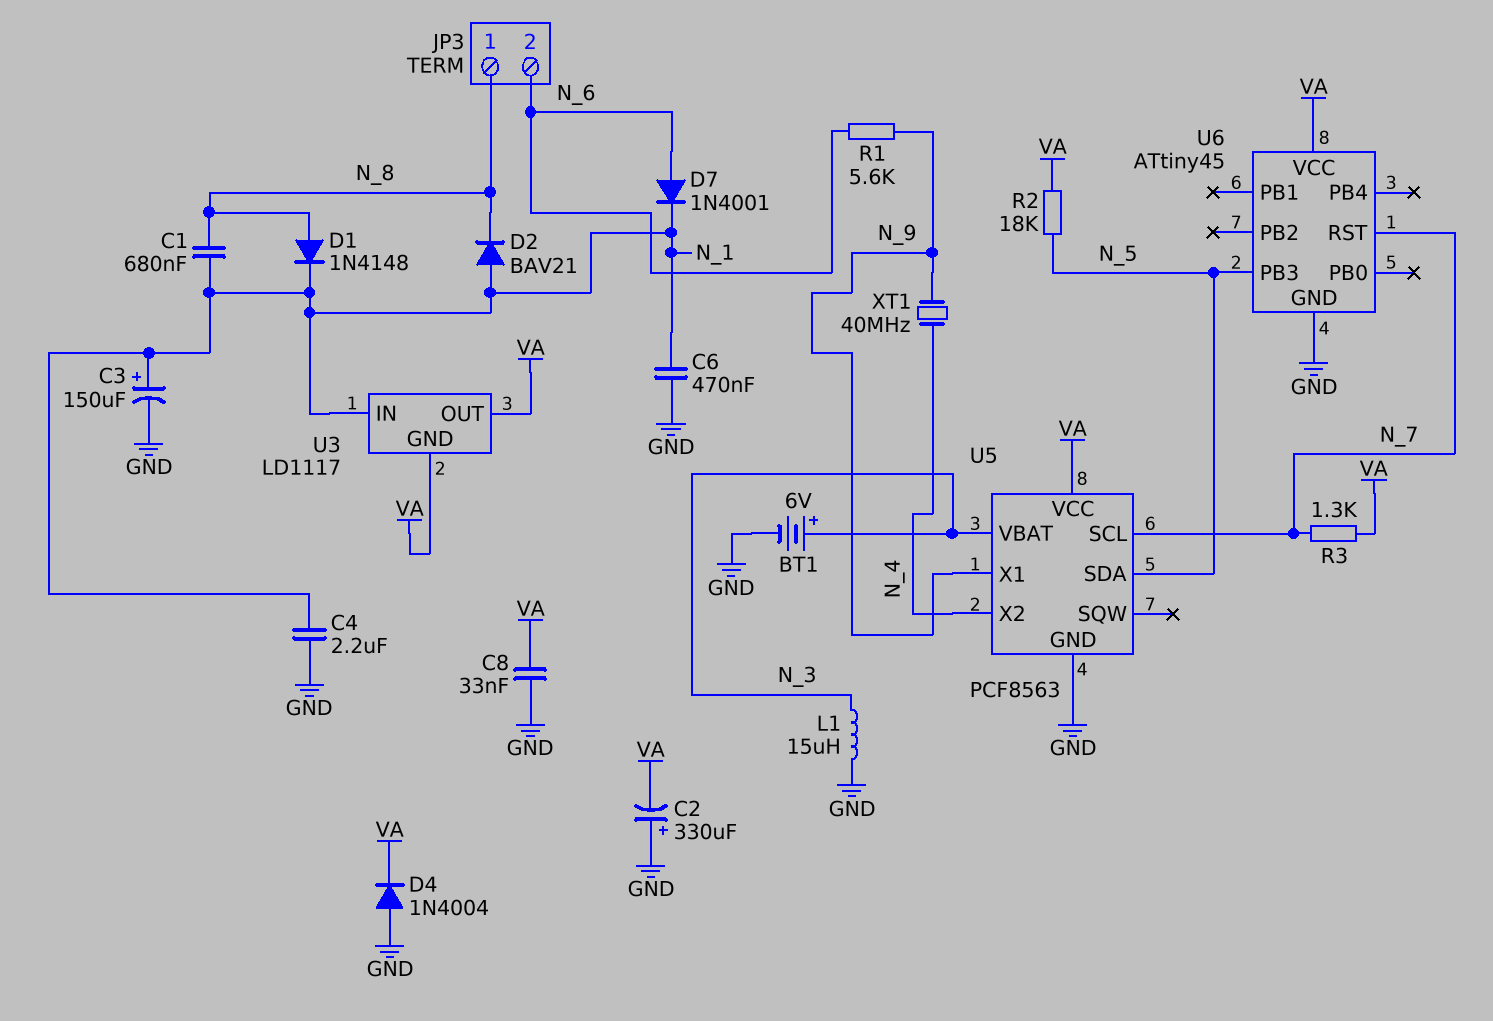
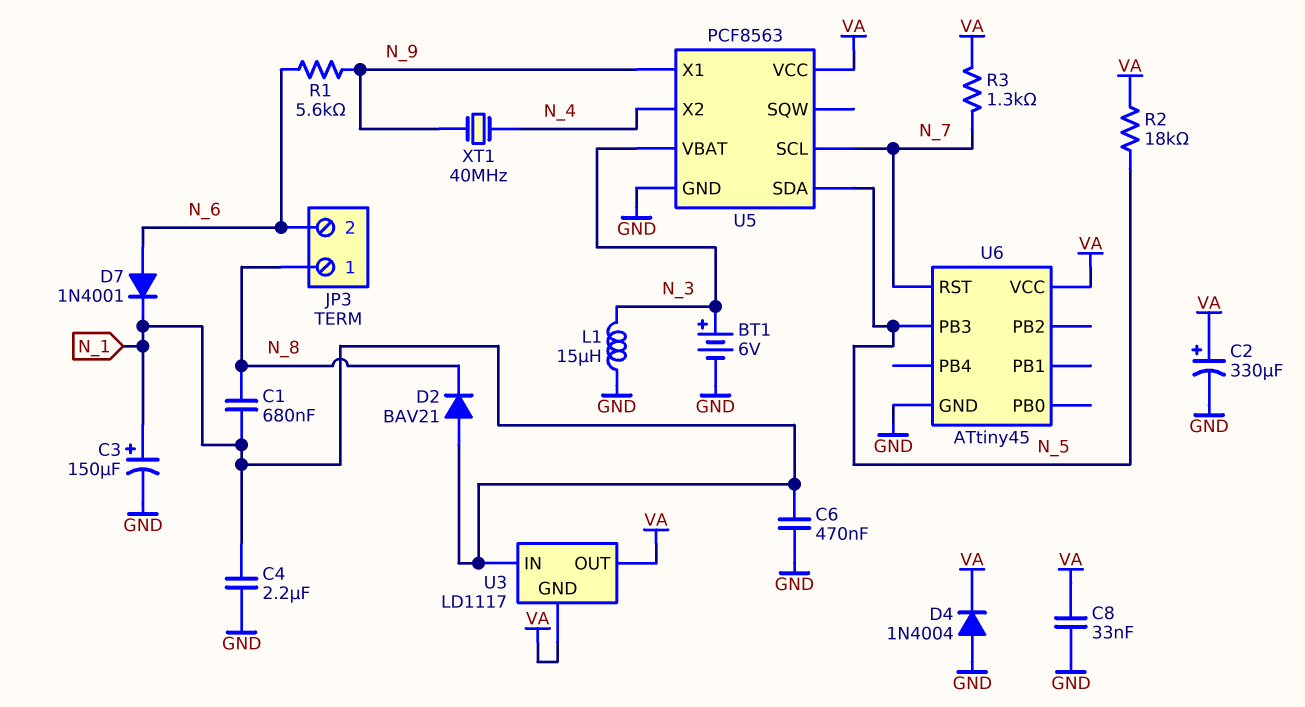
C2: 330uF (plus GND, minus VA) -> 330uF (plus VA, minus GND)
D1: diode 1N4148 (A N_8, K N_1) -> none

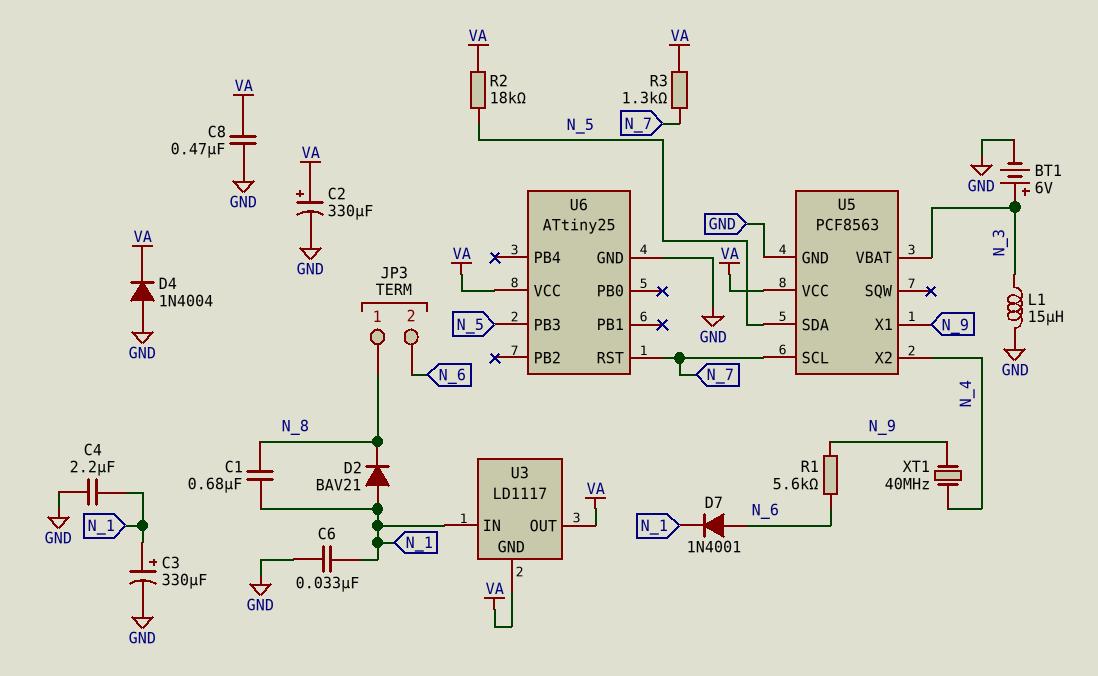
C3: 150uF (plus N_1, minus GND) -> 330uF (plus N_1, minus GND)
C6: 470nF (GND, N_1) -> 33nF (GND, N_1)
C8: 33nF (GND, VA) -> 470nF (GND, VA)
U6: ATtiny45 -> ATtiny25

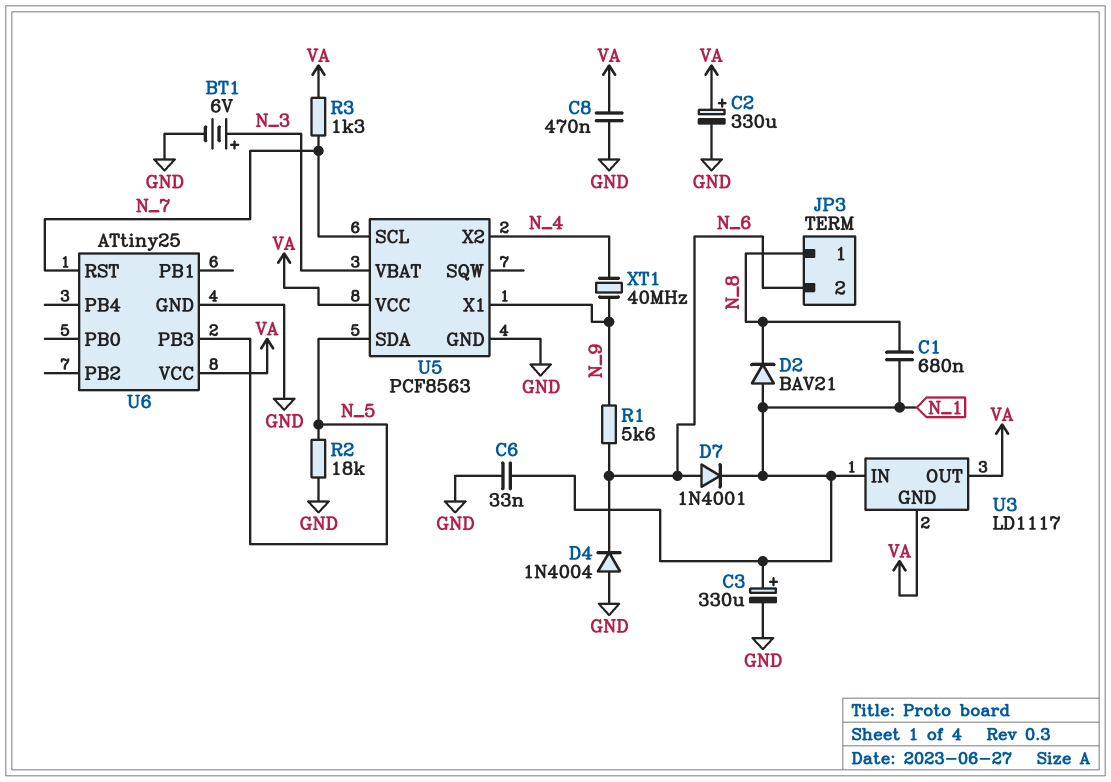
C4: 2.2uF (GND, N_1) -> none
D4: diode 1N4004 (A GND, K VA) -> diode 1N4004 (A GND, K N_6)
L1: 15uH (GND, N_3) -> none
R2: 18k (N_5, VA) -> 18k (GND, N_5)

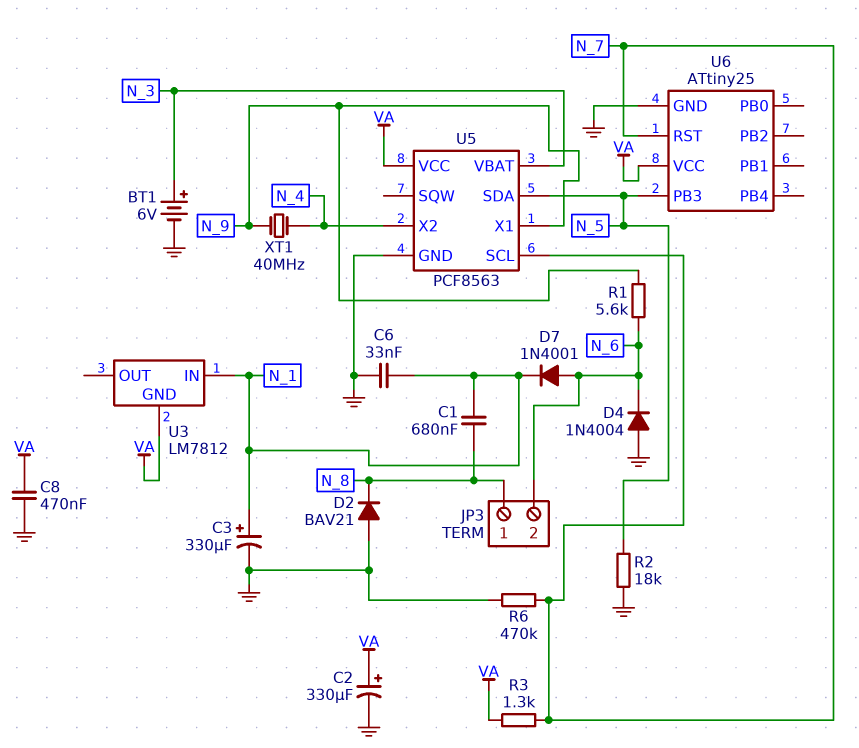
D2: diode BAV21 (A N_1, K N_8) -> diode BAV21 (A GND, K N_8)
R6: none -> 470k (GND, N_7)
U3: LD1117 -> LM7812
U3 pin OUT: VA -> none

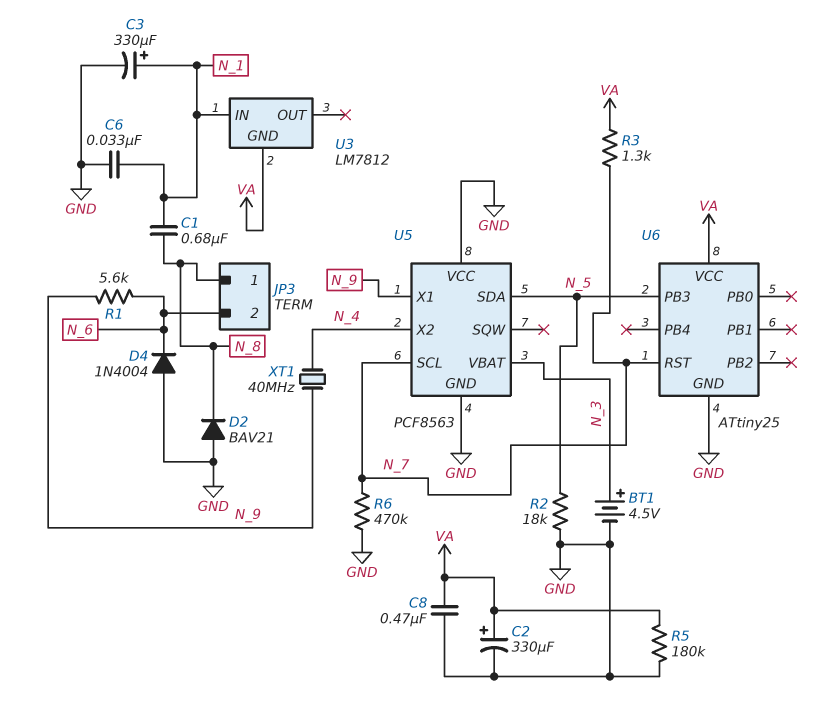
BT1: 6V (plus N_3, minus GND) -> 4.5V (plus N_3, minus GND)
D7: diode 1N4001 (A N_6, K N_1) -> none
R5: none -> 180k (GND, VA)
U5 pin VCC: VA -> GND

